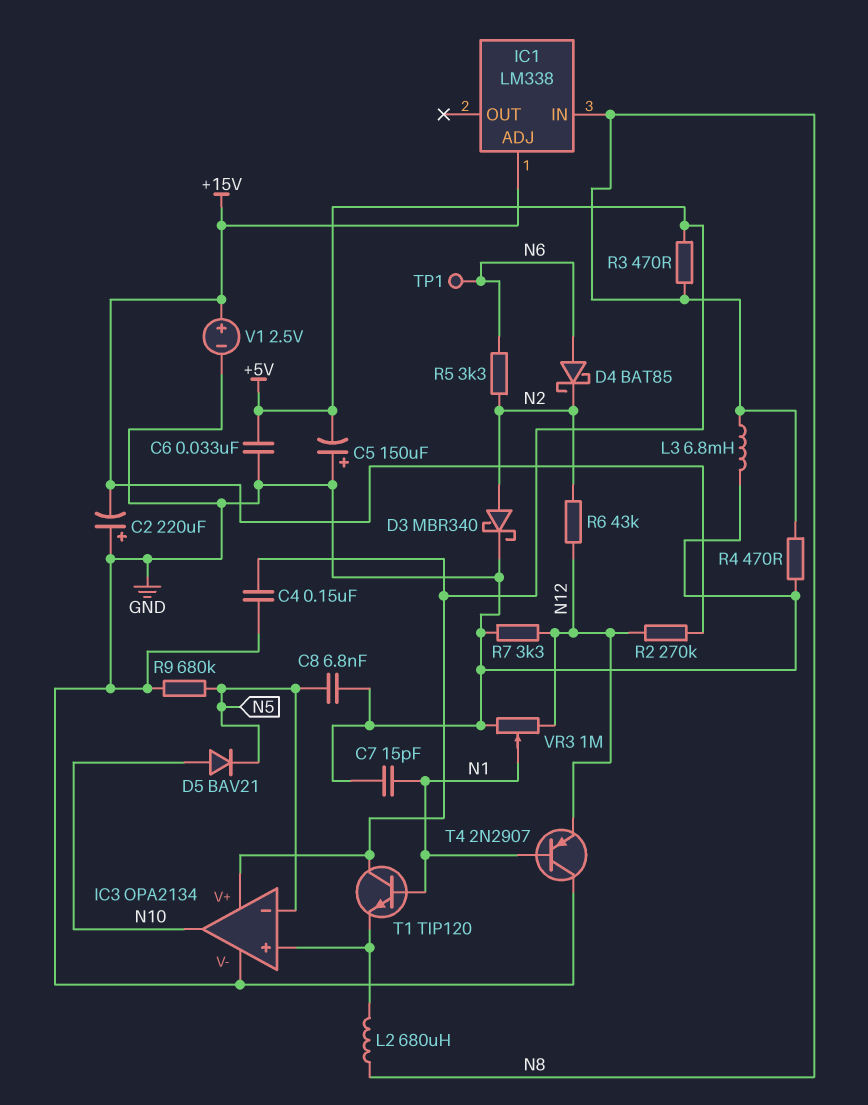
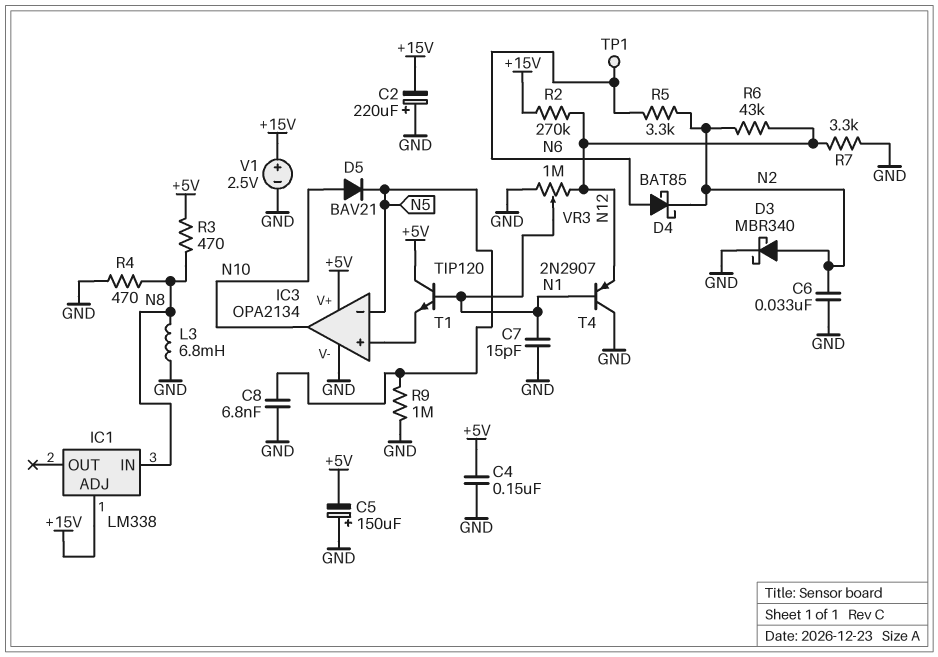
C6: 33nF (+5V, GND) -> 33nF (GND, N2)
L2: 680uH (IC3/in+, N8) -> none
R9: 680k (GND, N5) -> 1M (GND, N5)

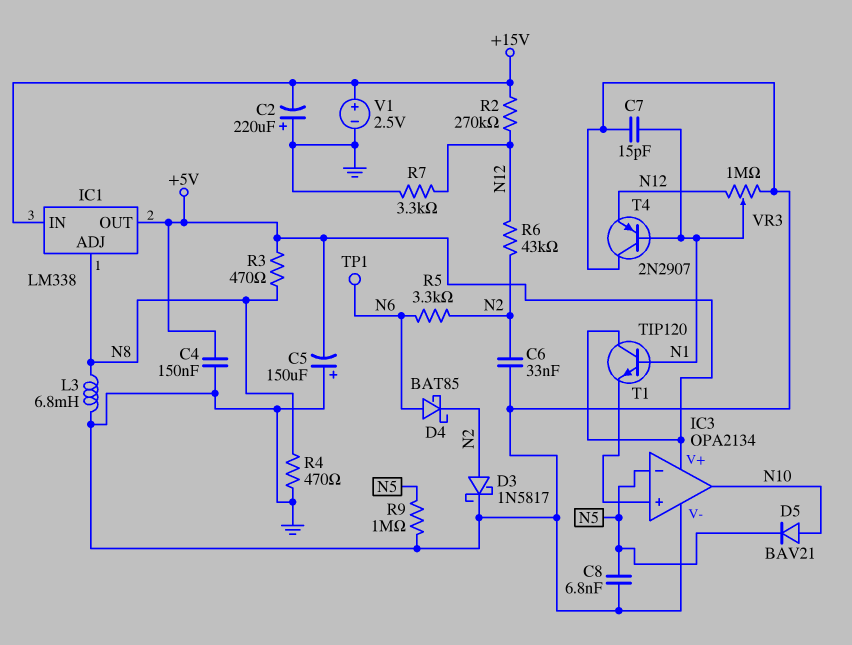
D3: schottky MBR340 (A N2, K GND) -> schottky 1N5817 (A N2, K GND)
IC1 pin ADJ: +15V -> N8
IC1 pin IN: N8 -> +15V
IC1 pin OUT: none -> +5V

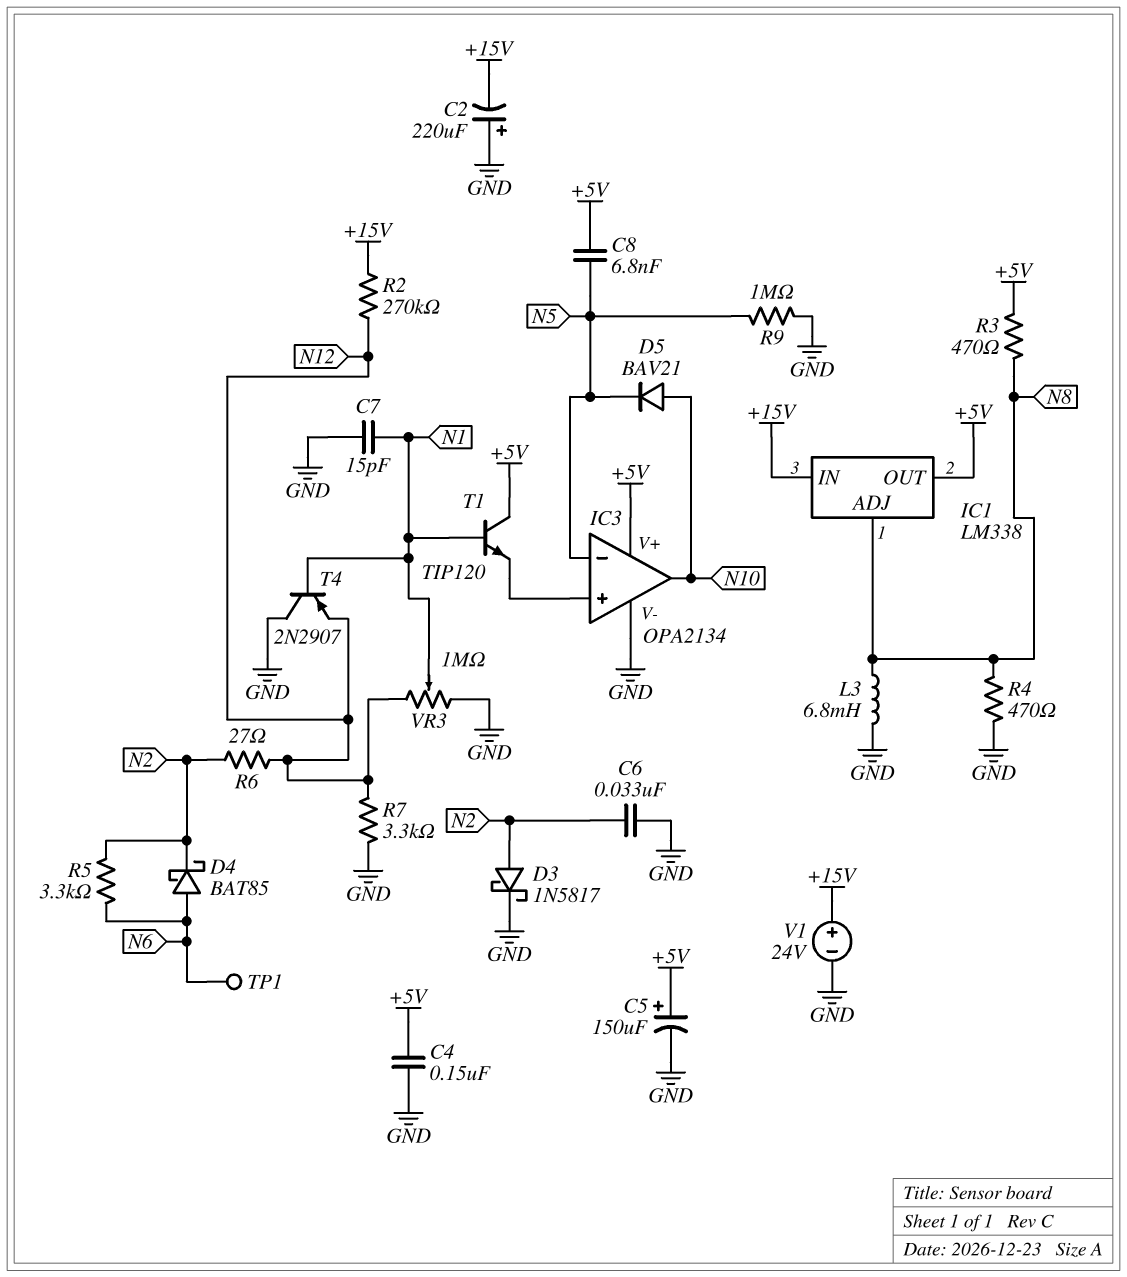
C5: 150uF (plus GND, minus +5V) -> 150uF (plus +5V, minus GND)
C8: 6.8nF (GND, N5) -> 6.8nF (+5V, N5)
R6: 43k (N2, N12) -> 27 (N2, N12)
V1: 2.5V (plus +15V, minus GND) -> 24V (plus +15V, minus GND)

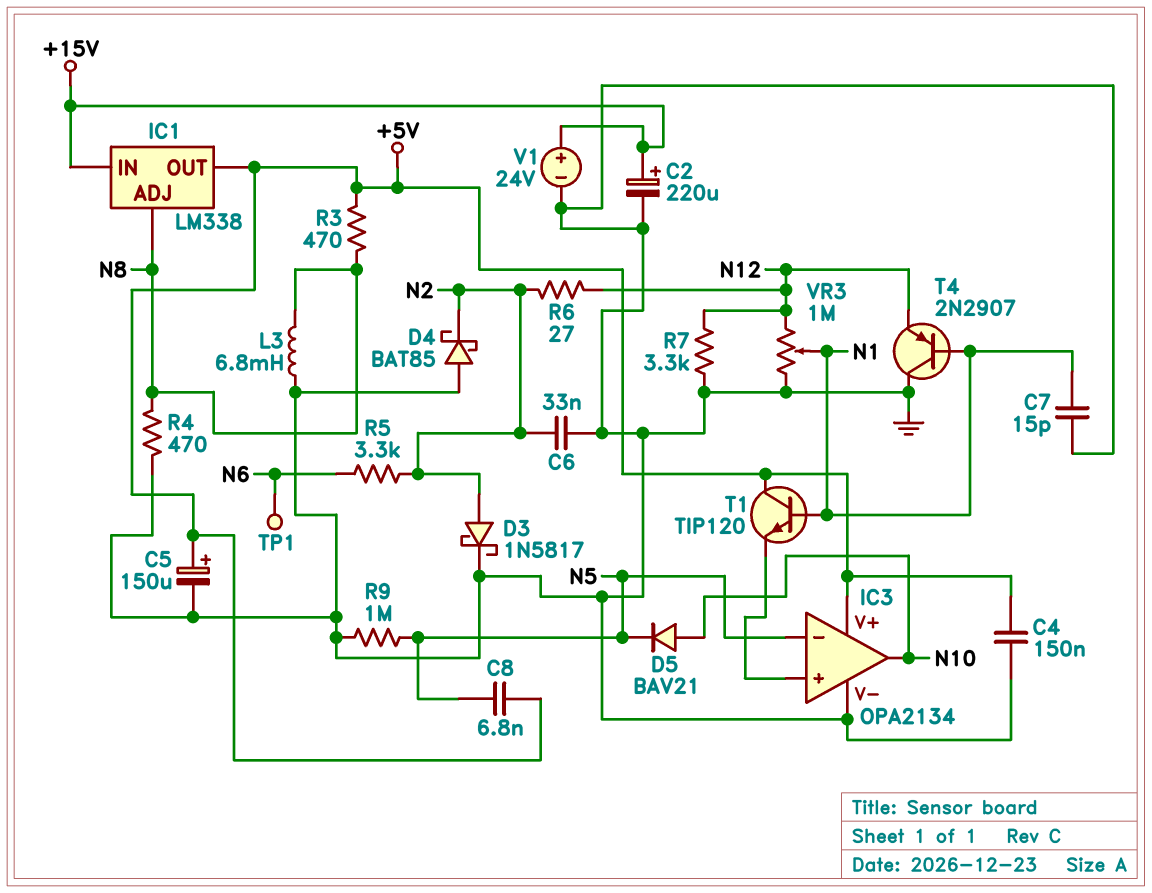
C2: 220uF (plus GND, minus +15V) -> 220uF (plus +15V, minus GND)
D4: schottky BAT85 (A N6, K N2) -> schottky BAT85 (A GND, K N2)
R2: 270k (+15V, N12) -> none

